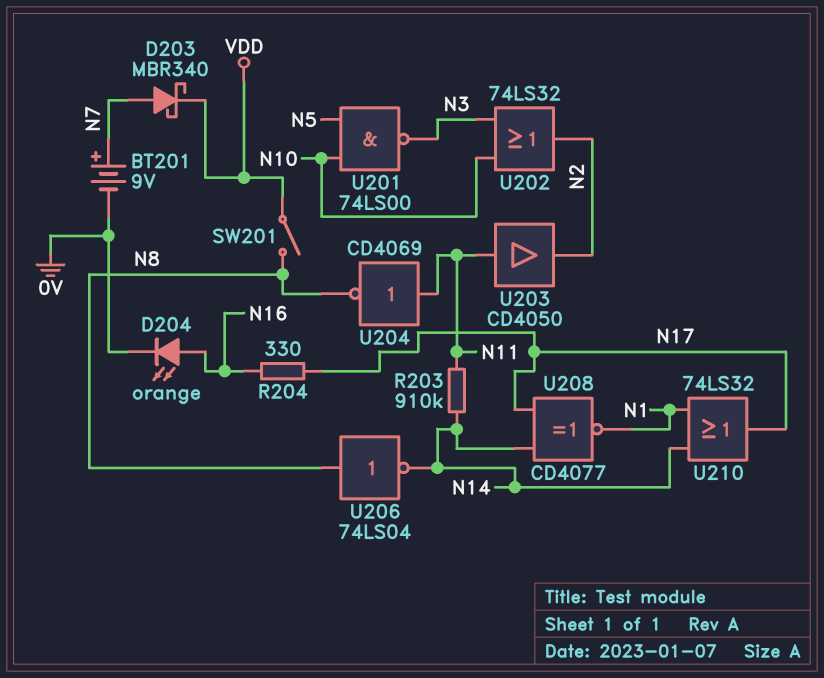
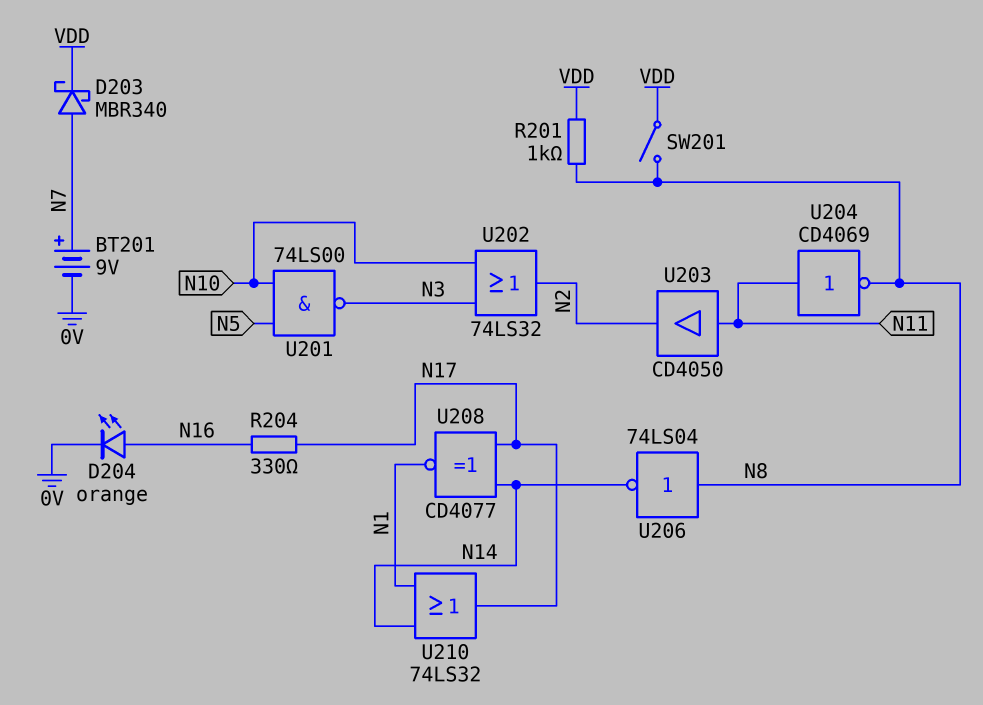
R201: none -> 1k (N8, VDD)
R203: 910k (N11, N14) -> none

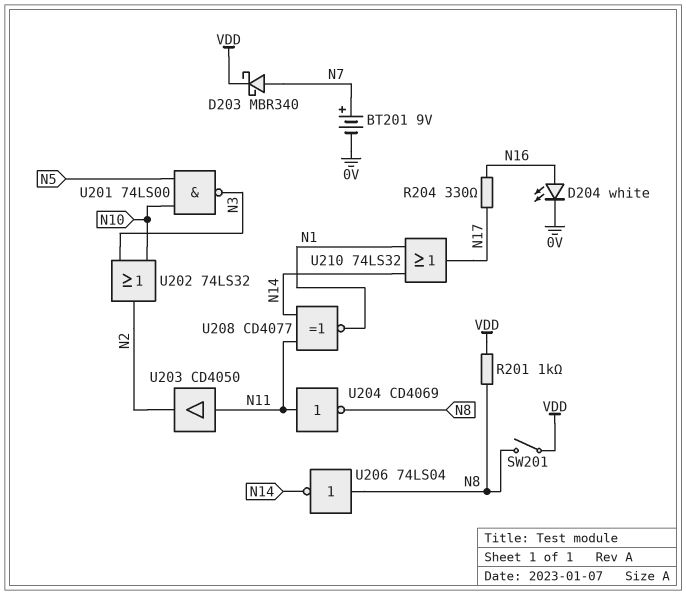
D204: LED orange (A N16, K 0V) -> LED white (A N16, K 0V)
U208: XNOR CD4077 (in N14, in N17, out N1) -> XNOR CD4077 (in N11, in N14, out N1)

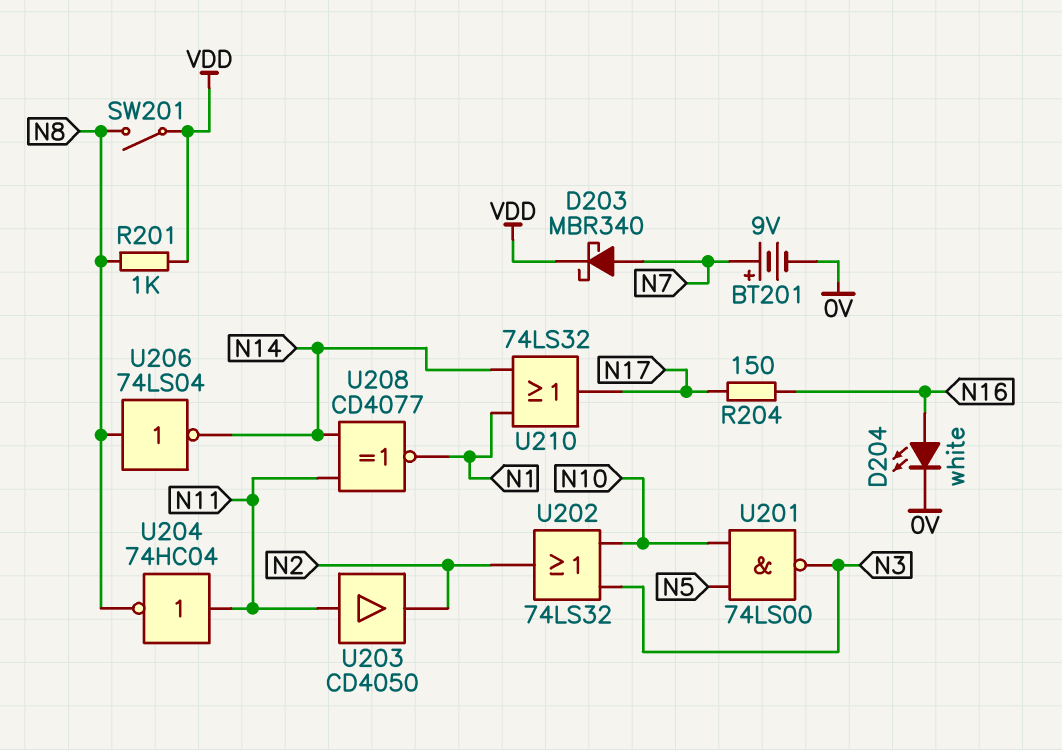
R204: 330 (N16, N17) -> 150 (N16, N17)
U204: NOT CD4069 (in N11, out N8) -> NOT 74HC04 (in N11, out N8)

